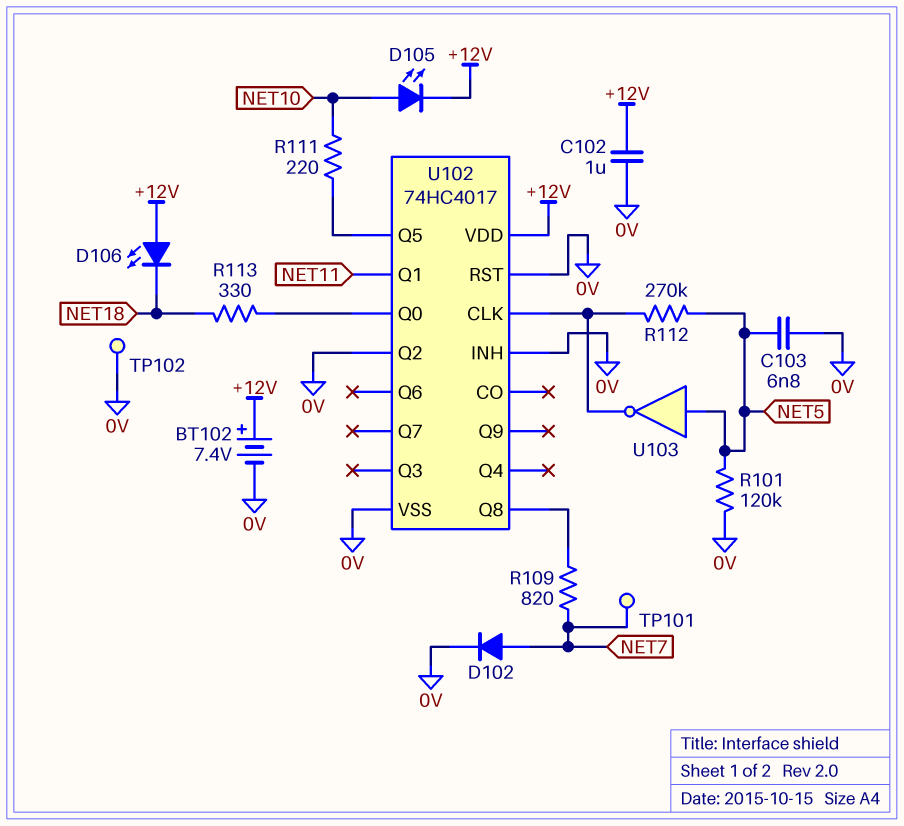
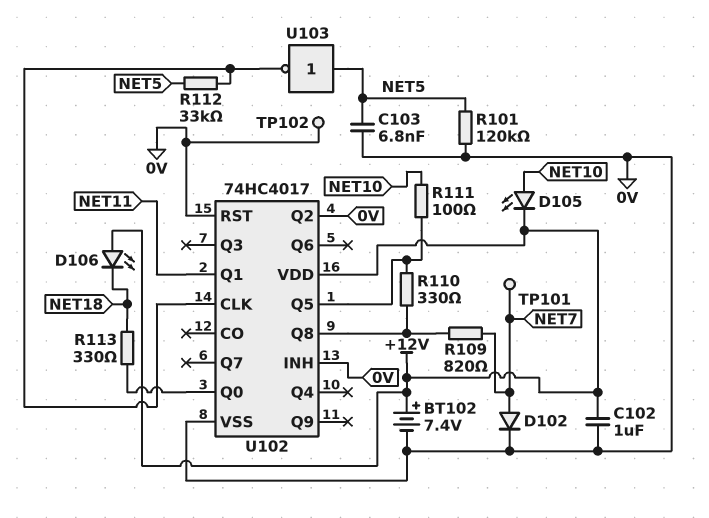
R110: none -> 330 (U102/Q5, U102/Q8)
R111: 220 (NET10, U102/Q5) -> 100 (NET10, U102/Q5)
R112: 270k (NET5, U102/CLK) -> 33k (NET5, U102/CLK)

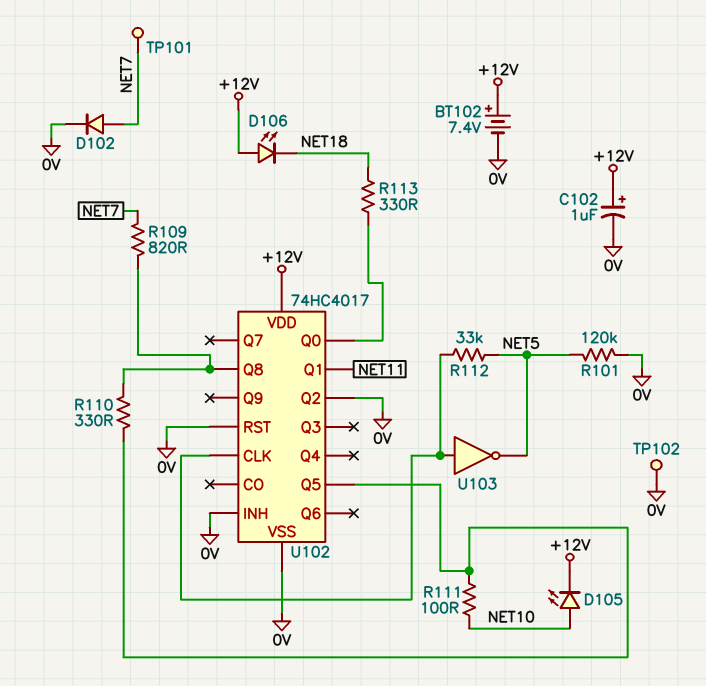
C102: 1uF (+12V, 0V) -> 1uF (plus +12V, minus 0V)
C103: 6.8nF (0V, NET5) -> none
U103: NOT (in NET5, out U102/CLK) -> NOT (in U102/CLK, out NET5)

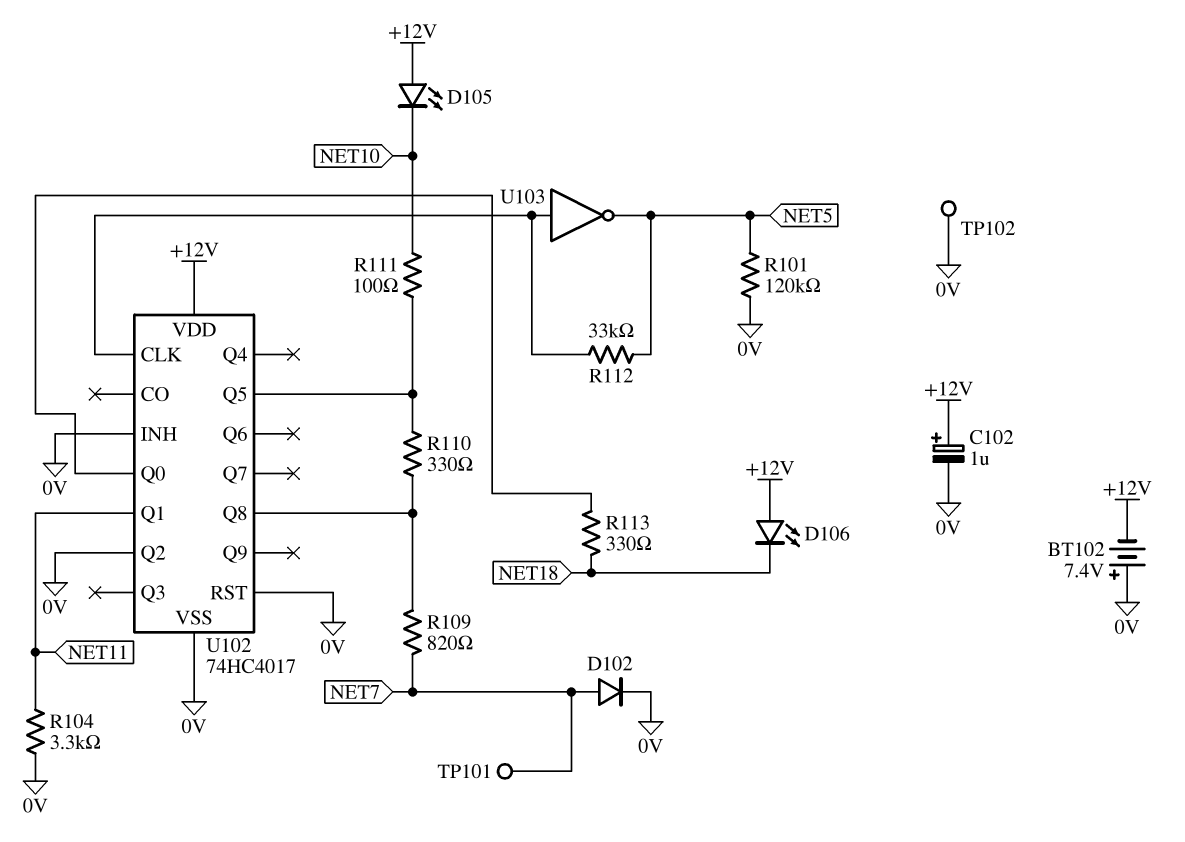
BT102: 7.4V (plus +12V, minus 0V) -> 7.4V (plus 0V, minus +12V)
D105: LED (A NET10, K +12V) -> LED (A +12V, K NET10)
R104: none -> 3.3k (0V, NET11)

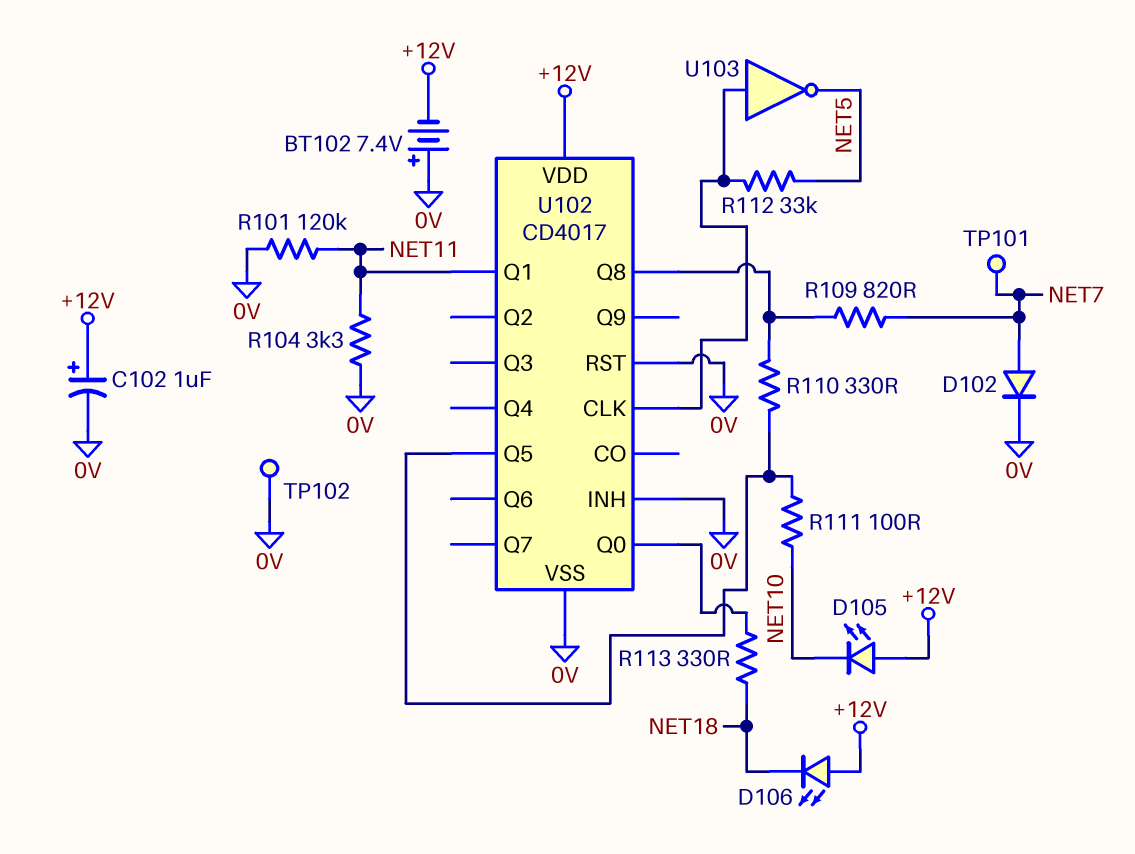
R101: 120k (0V, NET5) -> 120k (0V, NET11)
U102: 74HC4017 -> CD4017
U102 pin Q2: 0V -> none

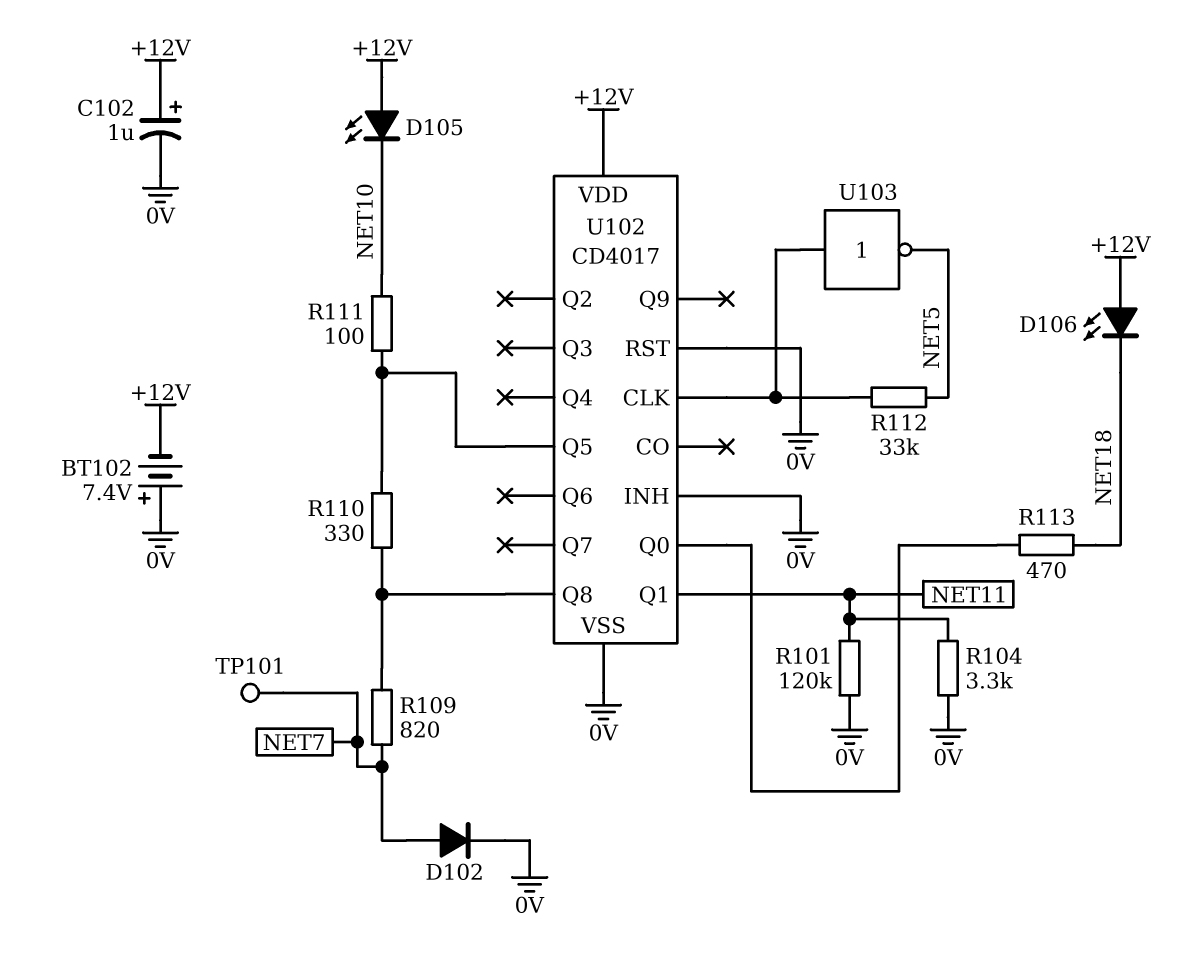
R113: 330 (NET18, U102/Q0) -> 470 (NET18, U102/Q0)
TP102: test point (0V) -> none

